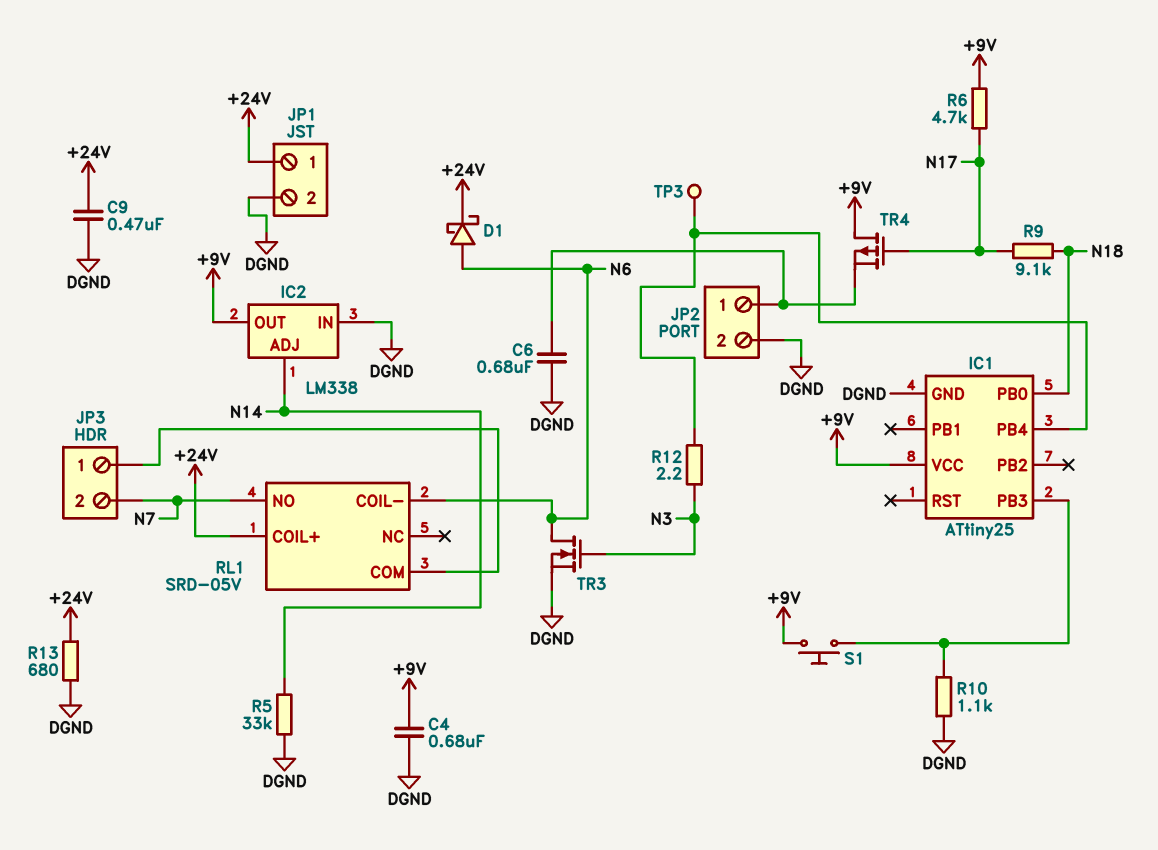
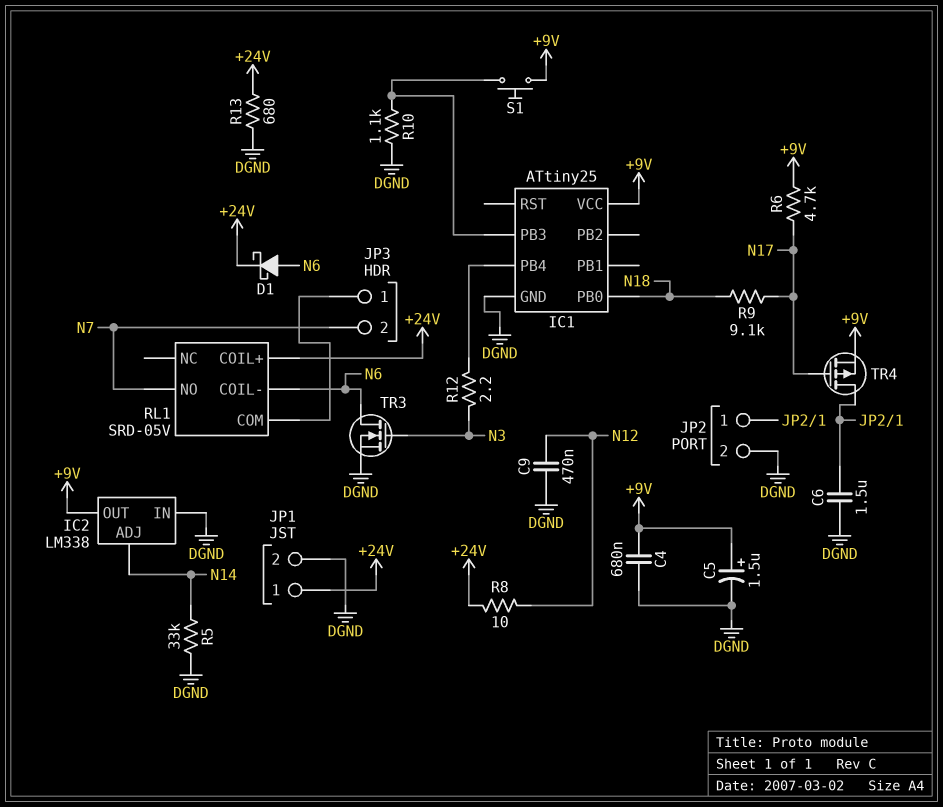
C5: none -> 1.5uF (plus +9V, minus DGND)
C6: 680nF (DGND, JP2/1) -> 1.5uF (DGND, JP2/1)
C9: 470nF (+24V, DGND) -> 470nF (DGND, N12)
R8: none -> 10 (+24V, N12)
TP3: test point (IC1/PB4) -> none
TR4: PMOS (G N17, D +9V, S JP2/1) -> PMOS (G N17, D JP2/1, S +9V)

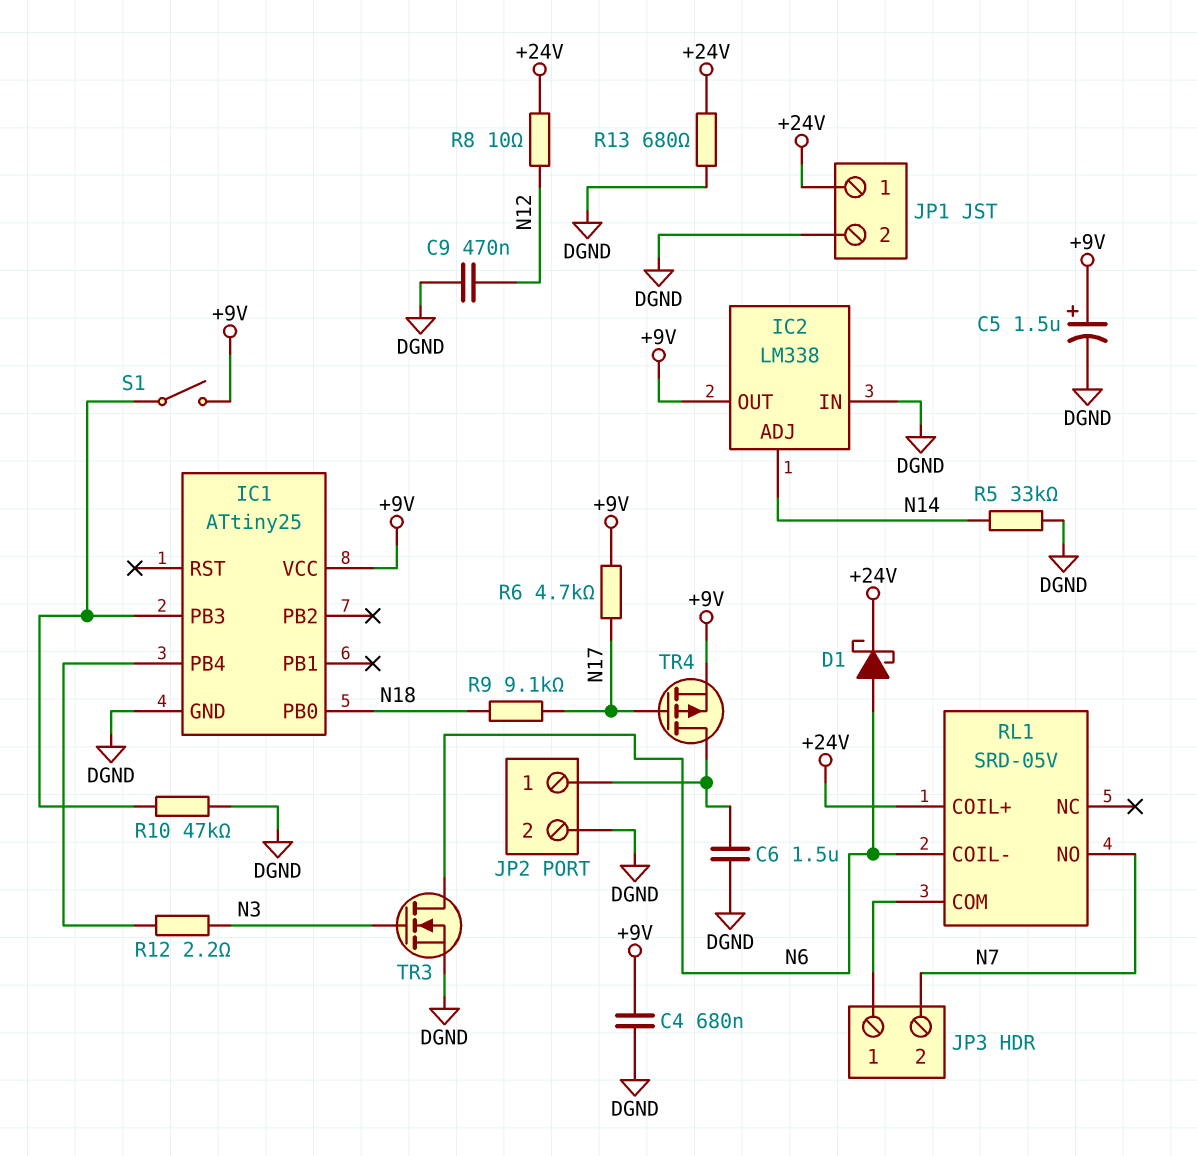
R10: 1.1k (DGND, IC1/PB3) -> 47k (DGND, IC1/PB3)
S1: button (+9V, IC1/PB3) -> switch (+9V, IC1/PB3)

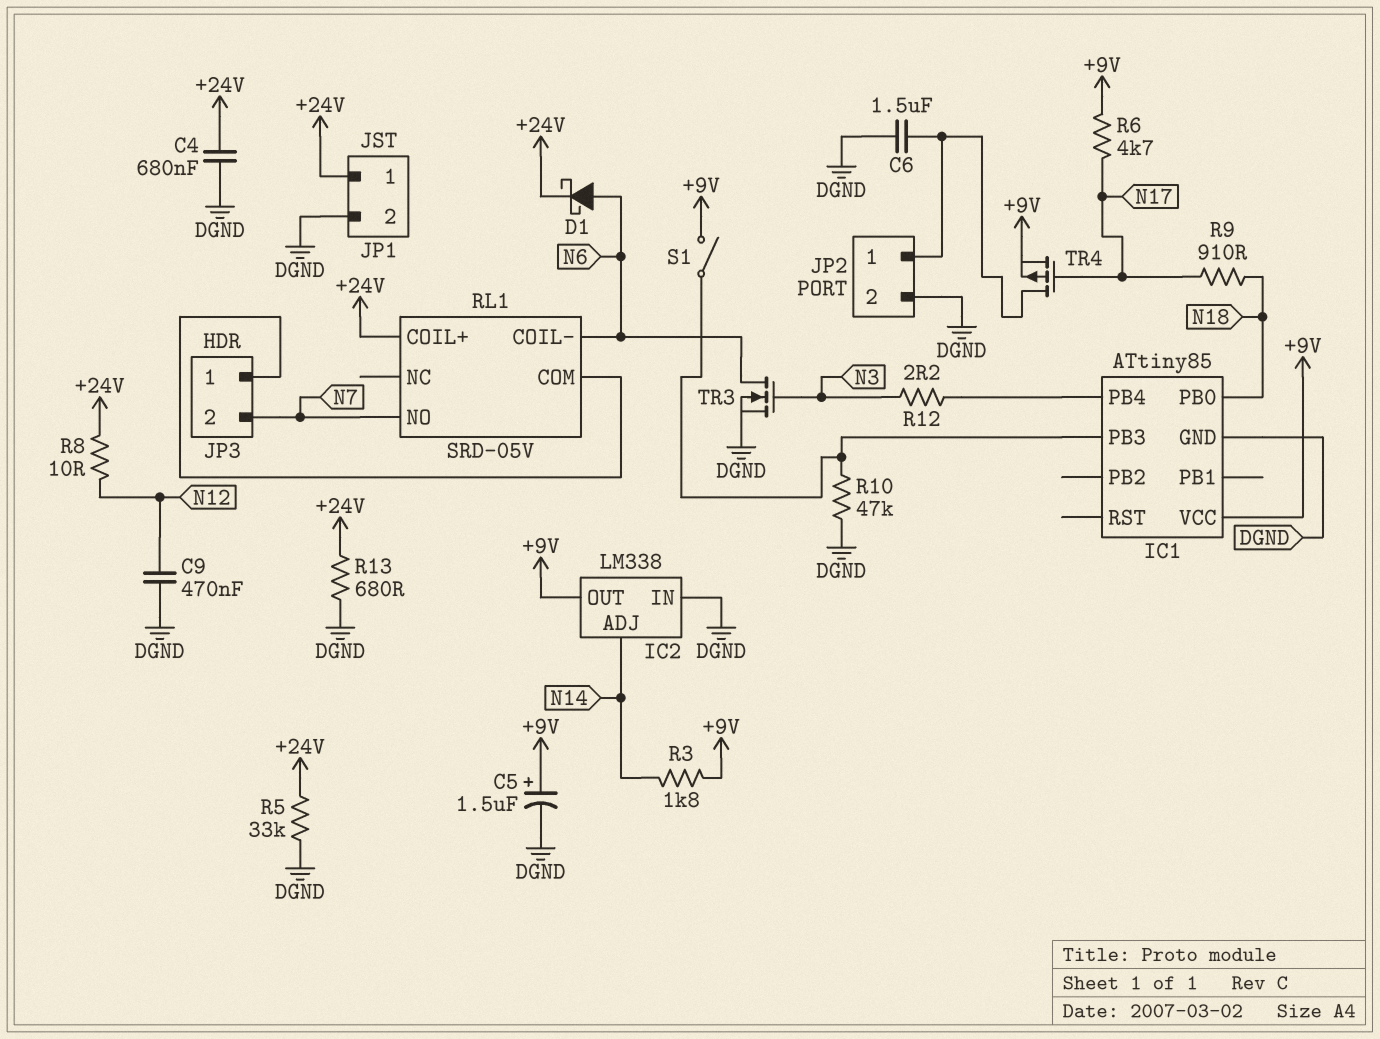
C4: 680nF (+9V, DGND) -> 680nF (+24V, DGND)
IC1: ATtiny25 -> ATtiny85
R3: none -> 1.8k (+9V, N14)
R5: 33k (DGND, N14) -> 33k (+24V, DGND)
R9: 9.1k (N17, N18) -> 910 (N17, N18)

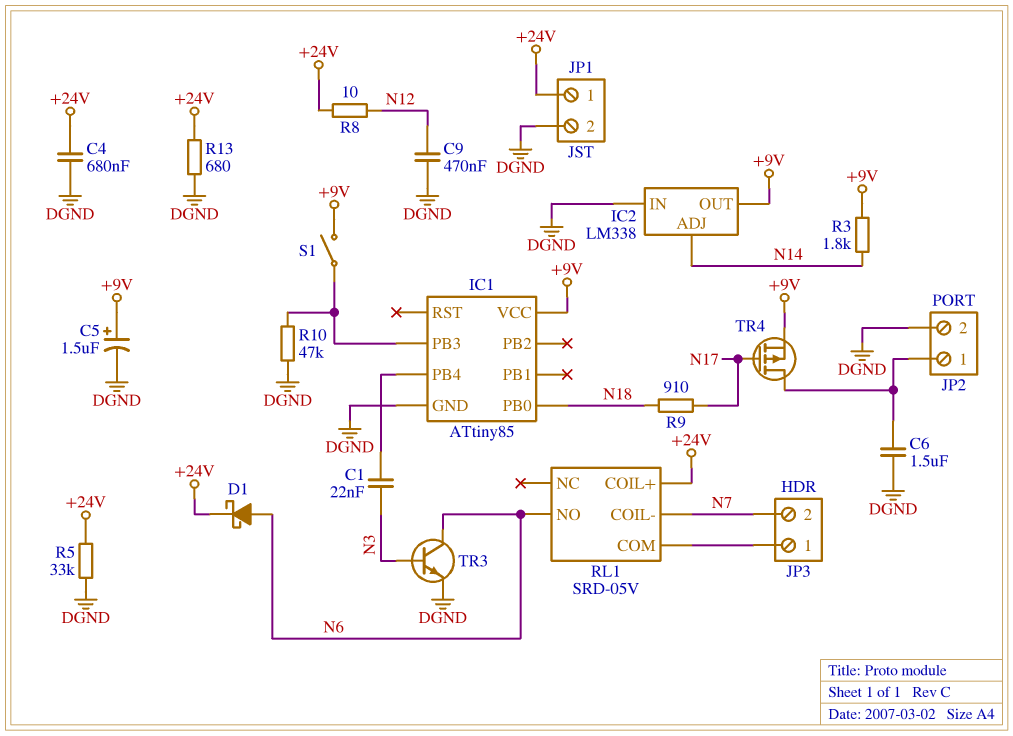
C1: none -> 22nF (IC1/PB4, N3)
R6: 4.7k (+9V, N17) -> none
R12: 2.2 (IC1/PB4, N3) -> none
RL1 pin COIL-: N6 -> N7
RL1 pin NO: N7 -> N6
TR3: NMOS (G N3, D N6, S DGND) -> NPN (B N3, C N6, E DGND)

